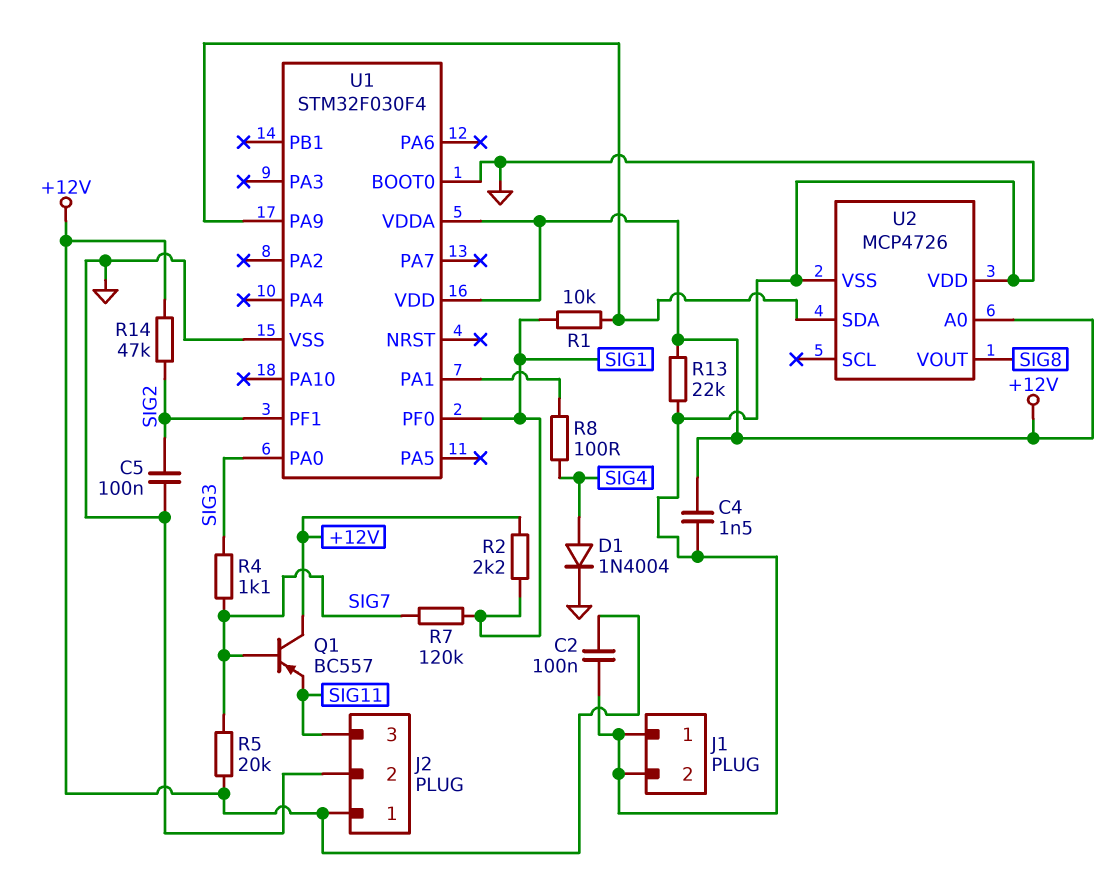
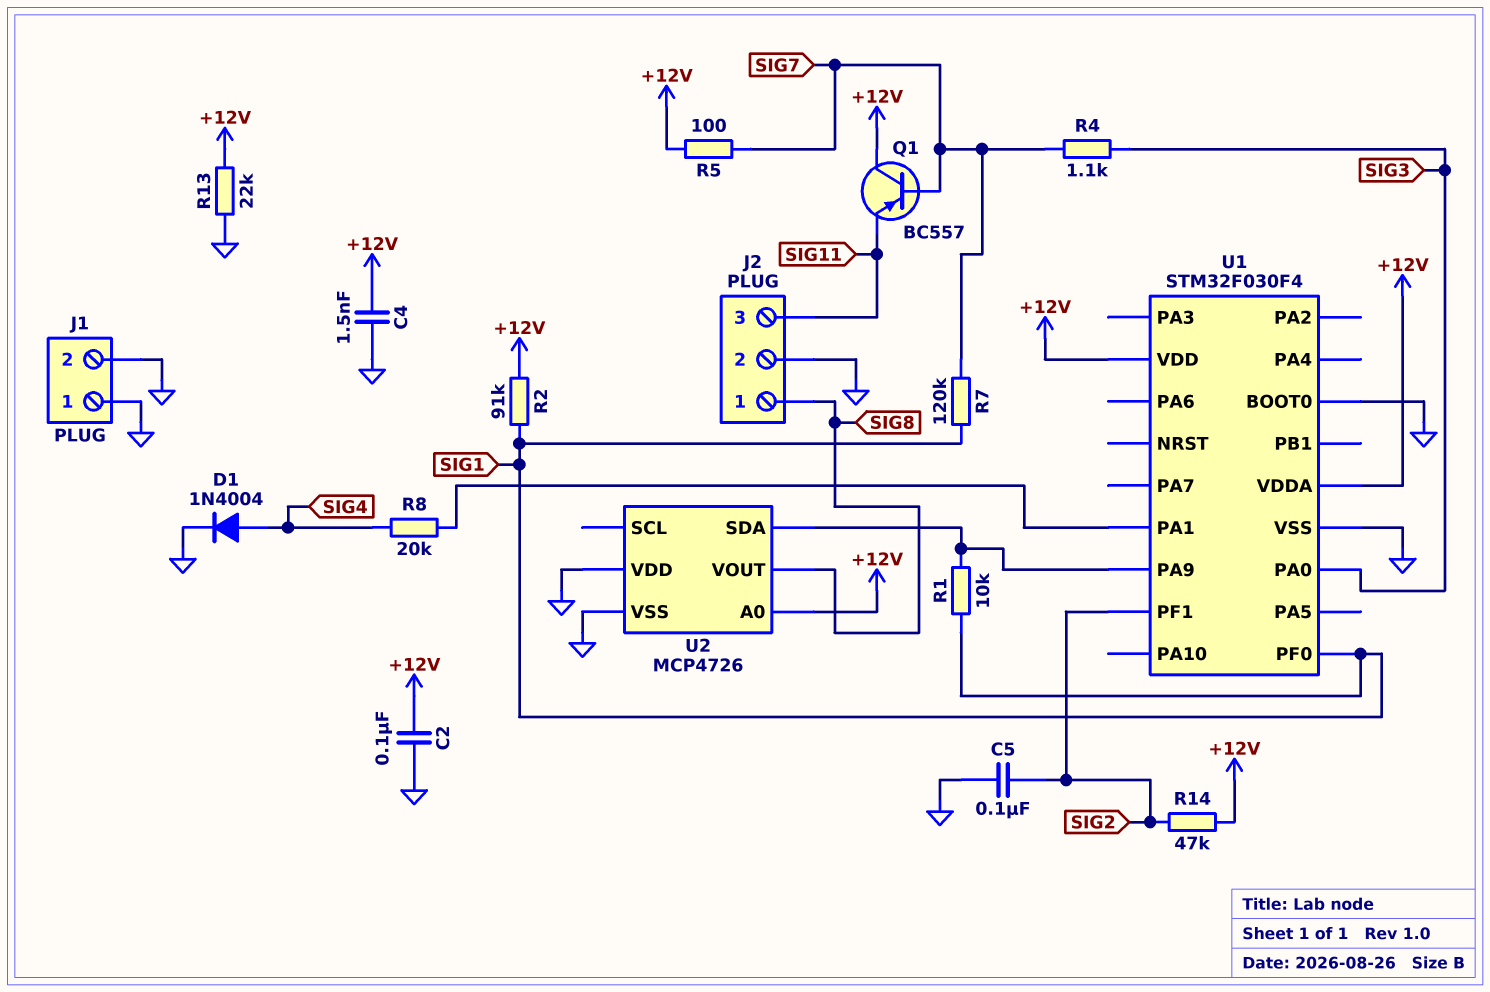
J2 pin 1: +12V -> SIG8
R2: 2.2k (+12V, SIG1) -> 91k (+12V, SIG1)
R5: 20k (+12V, SIG7) -> 100 (+12V, SIG7)
R8: 100 (SIG4, U1/PA1) -> 20k (SIG4, U1/PA1)

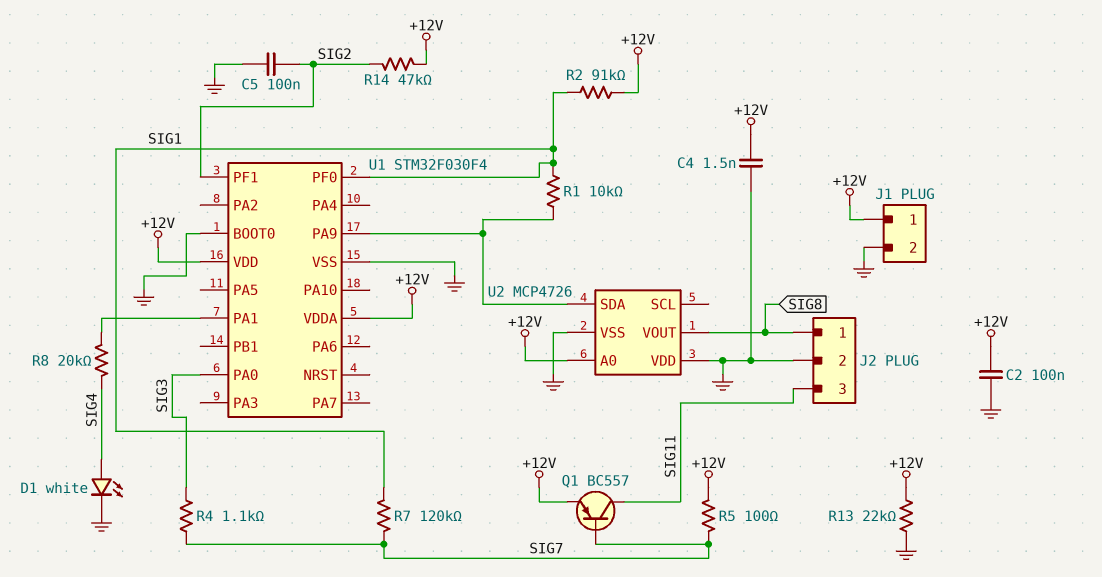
D1: diode 1N4004 (A SIG4, K GND) -> LED white (A SIG4, K GND)
J1 pin 1: GND -> +12V
Q1: PNP BC557 (B SIG7, C +12V, E SIG11) -> PNP BC557 (B SIG7, C SIG11, E +12V)

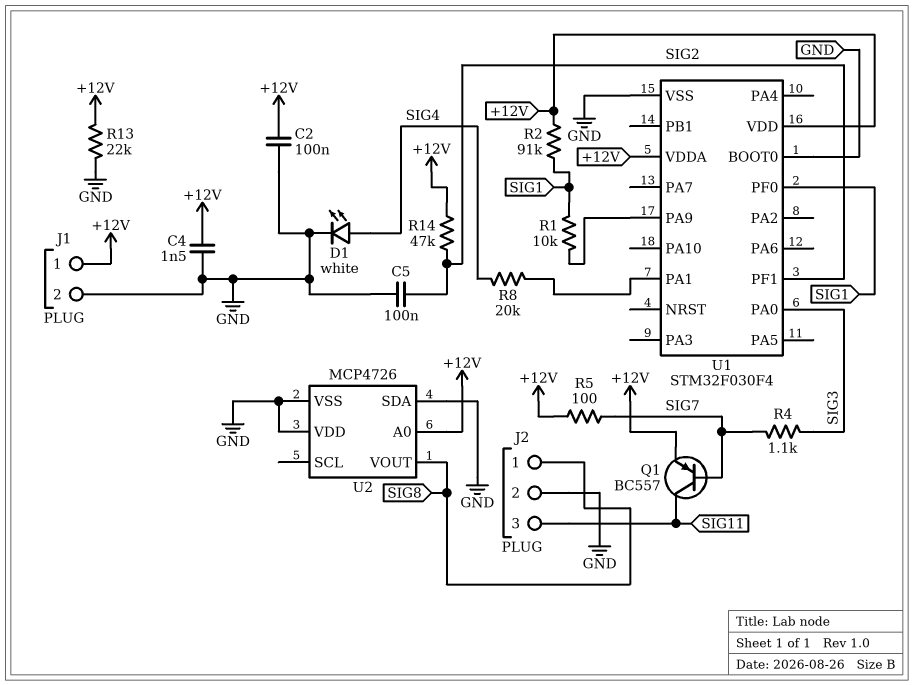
R7: 120k (SIG1, SIG7) -> none
U2 pin SDA: U1/PA9 -> GND

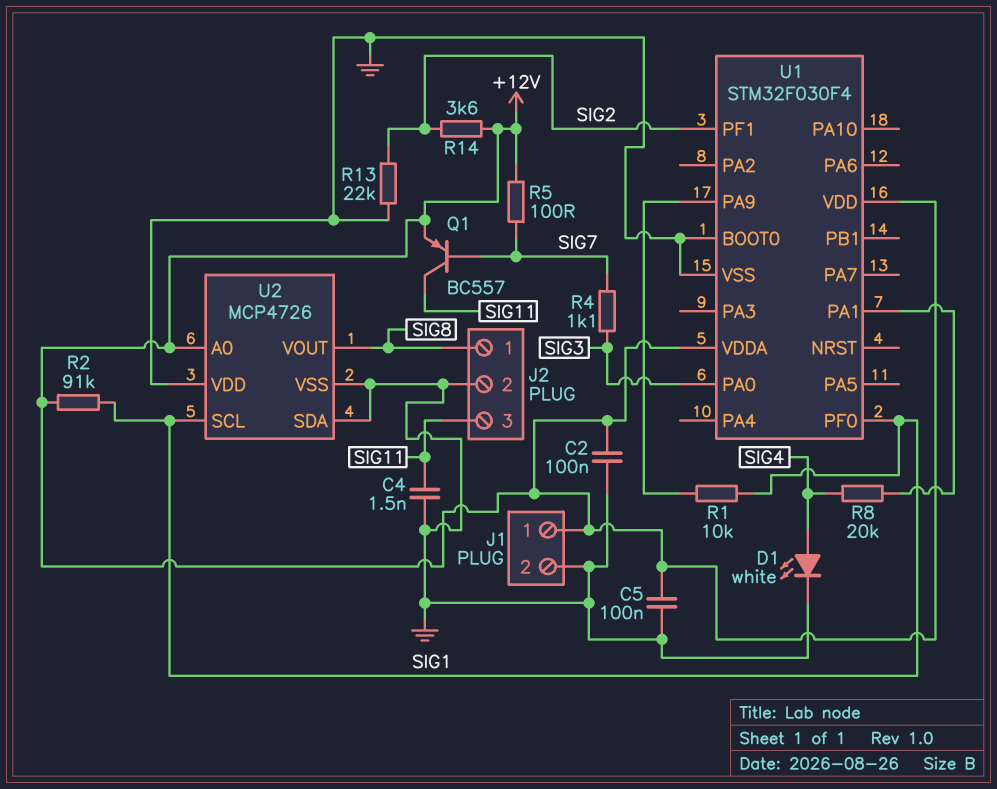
C4: 1.5nF (+12V, GND) -> 1.5nF (GND, SIG11)
C5: 100nF (GND, SIG2) -> 100nF (+12V, GND)
R13: 22k (+12V, GND) -> 22k (GND, SIG2)
R14: 47k (+12V, SIG2) -> 3.6k (+12V, SIG2)
U2 pin SCL: none -> SIG1

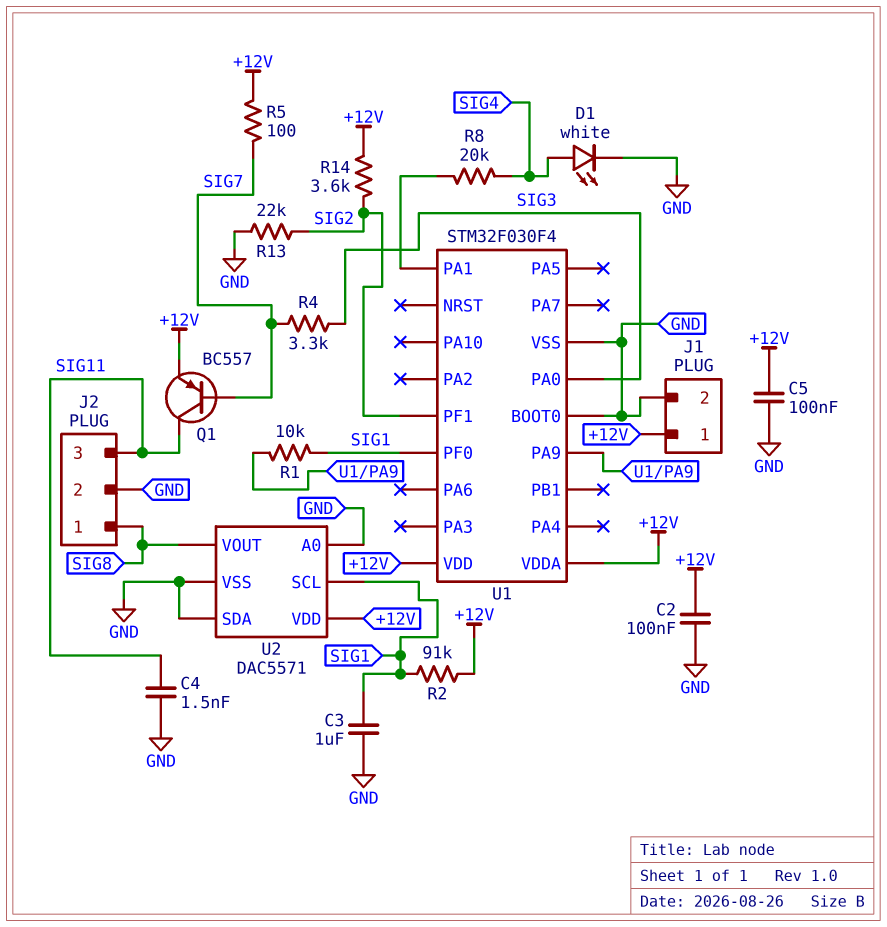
C3: none -> 1uF (GND, SIG1)
R4: 1.1k (SIG3, SIG7) -> 3.3k (SIG3, SIG7)
U2: MCP4726 -> DAC5571
U2 pin A0: +12V -> GND
U2 pin VDD: GND -> +12V

